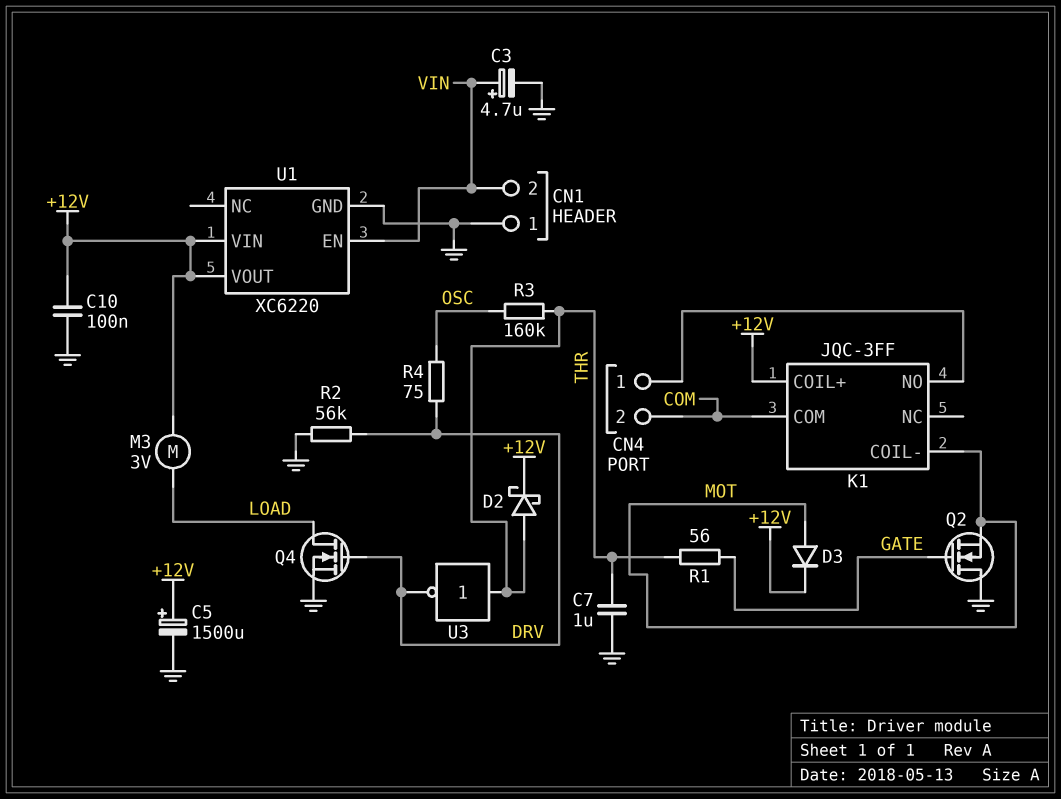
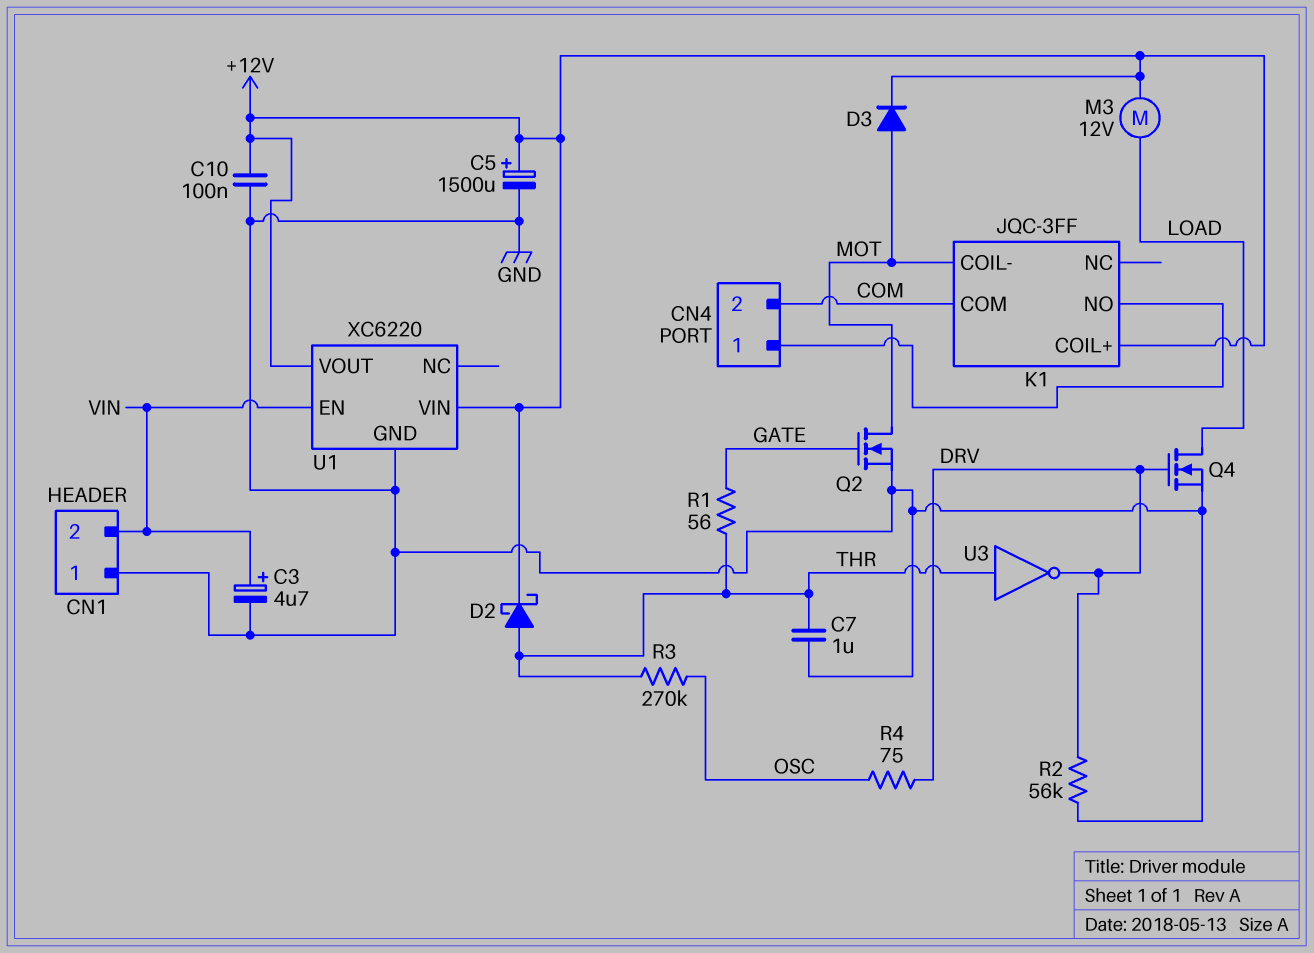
M3: motor 3V (+12V, LOAD) -> motor 12V (+12V, LOAD)
Q2: NMOS (G GATE, D GND, S MOT) -> NMOS (G GATE, D MOT, S GND)
R3: 160k (OSC, THR) -> 270k (OSC, THR)

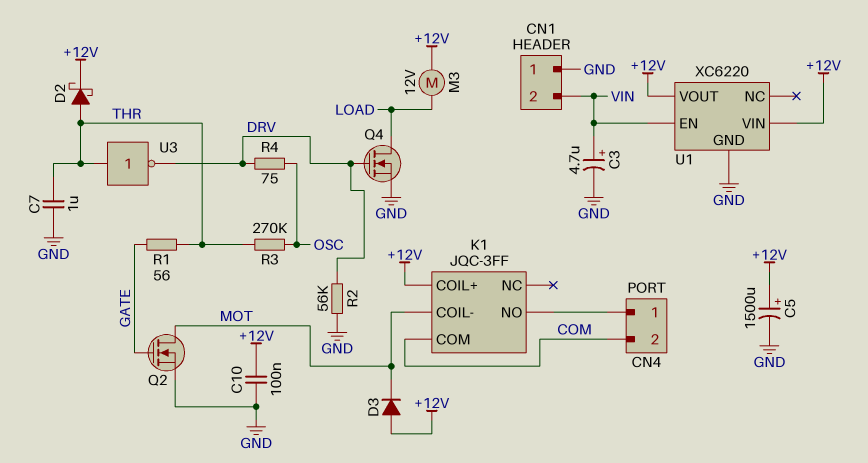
D3: diode (A MOT, K +12V) -> diode (A +12V, K MOT)

